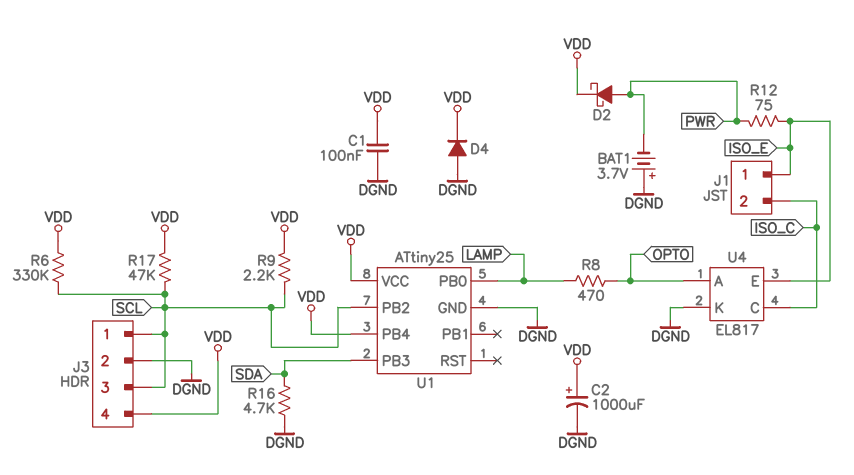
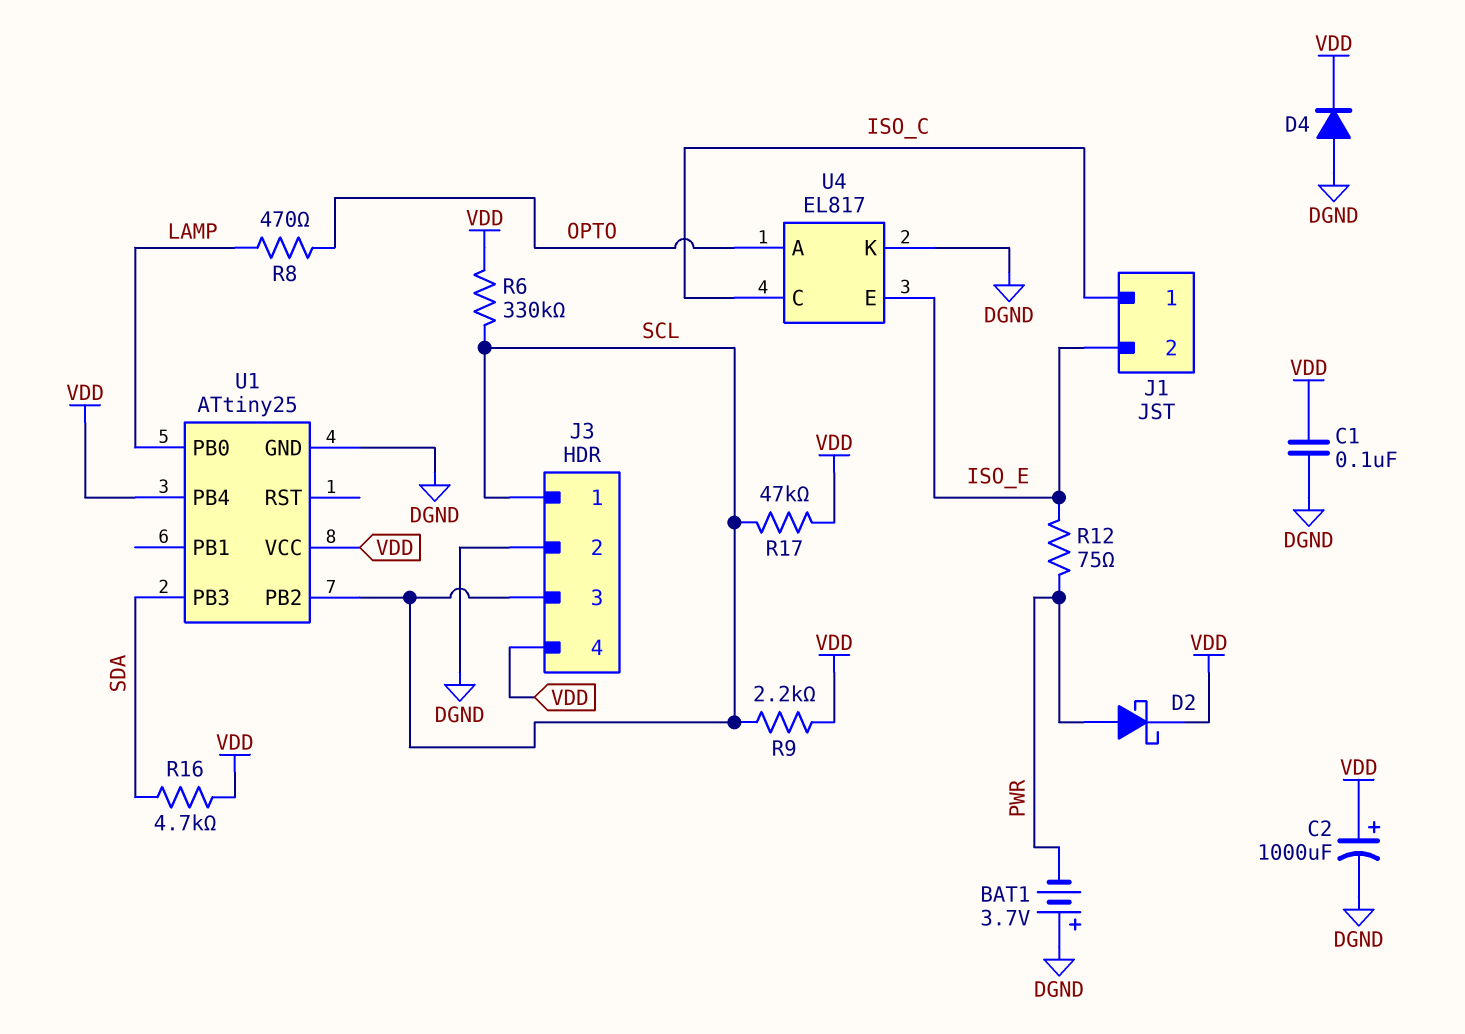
J1 pin 1: ISO_E -> ISO_C
J1 pin 2: ISO_C -> ISO_E
R16: 4.7k (DGND, SDA) -> 4.7k (SDA, VDD)

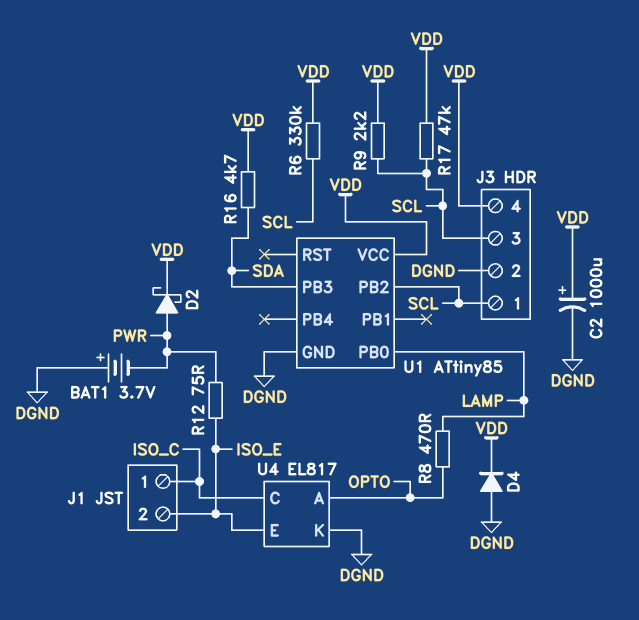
C1: 100nF (DGND, VDD) -> none
U1: ATtiny25 -> ATtiny85
U1 pin PB4: VDD -> none

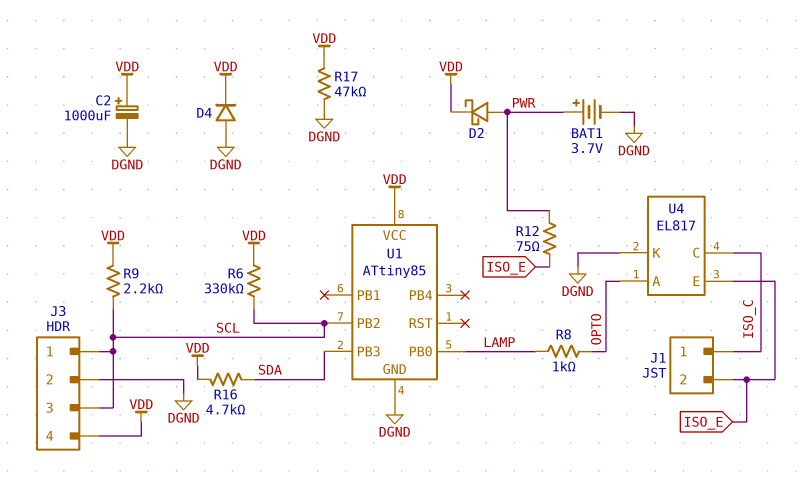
BAT1: 3.7V (plus DGND, minus PWR) -> 3.7V (plus PWR, minus DGND)
R8: 470 (LAMP, OPTO) -> 1k (LAMP, OPTO)
R17: 47k (SCL, VDD) -> 47k (DGND, VDD)

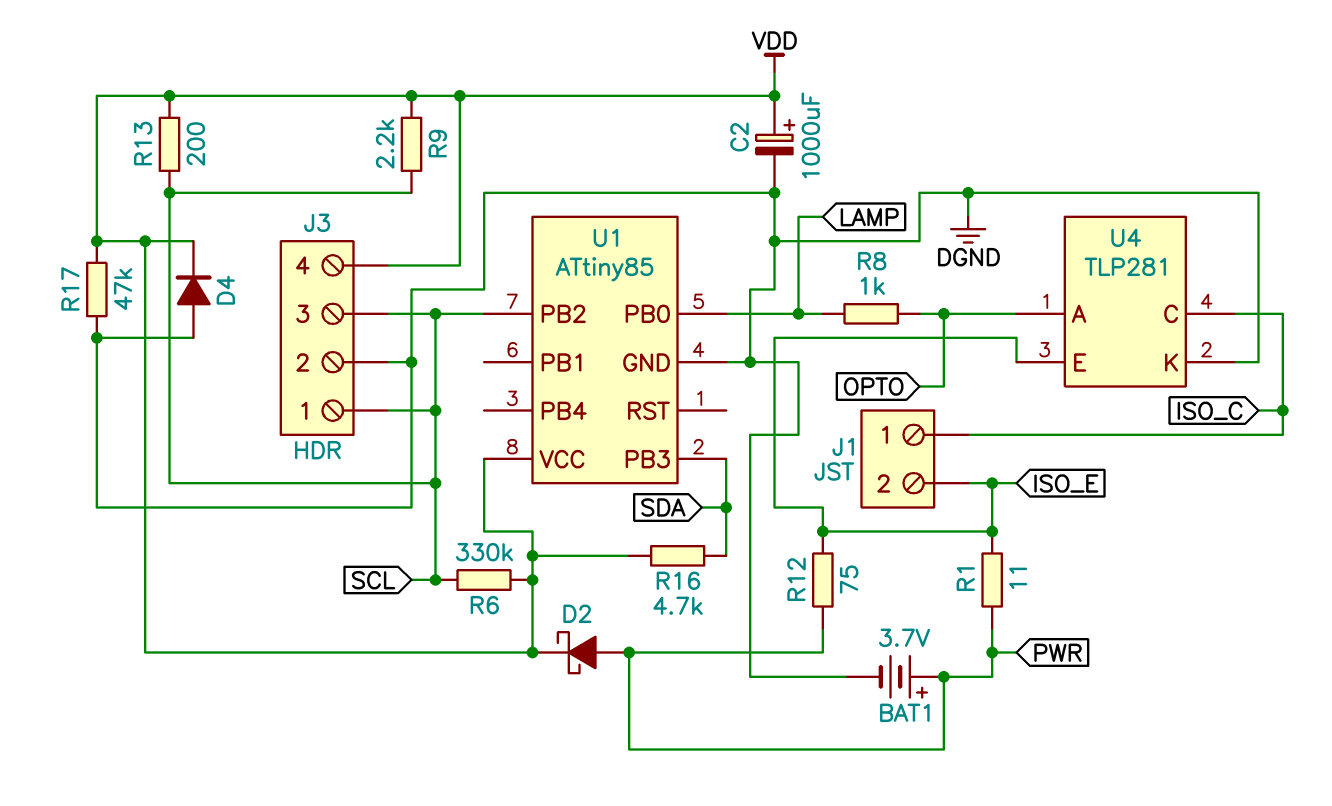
R1: none -> 11 (ISO_E, PWR)
R13: none -> 200 (SCL, VDD)
U4: EL817 -> TLP281

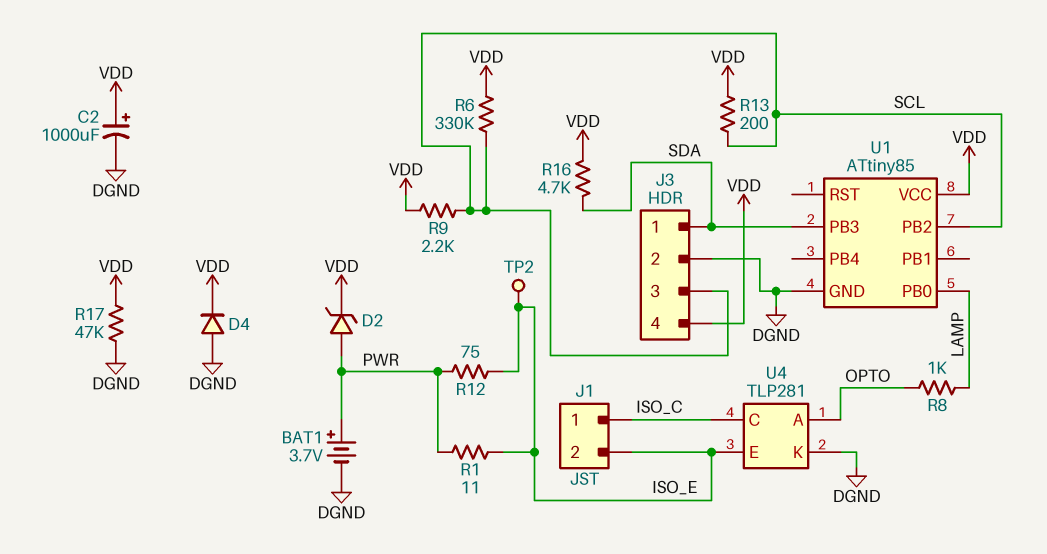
D2: schottky (A PWR, K VDD) -> zener (A PWR, K VDD)
J3 pin 1: SCL -> SDA
TP2: none -> test point (ISO_E)

